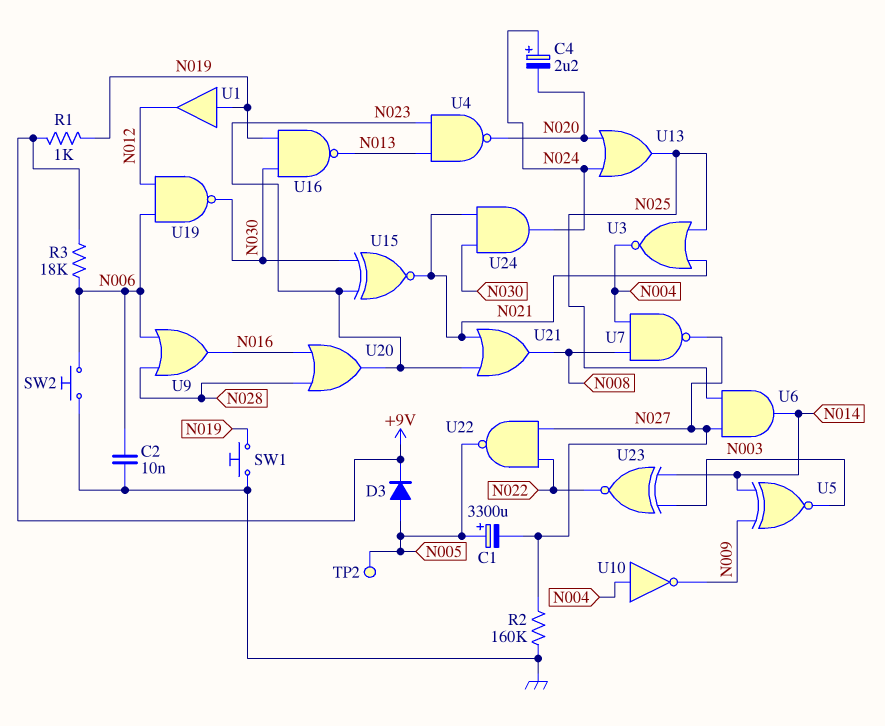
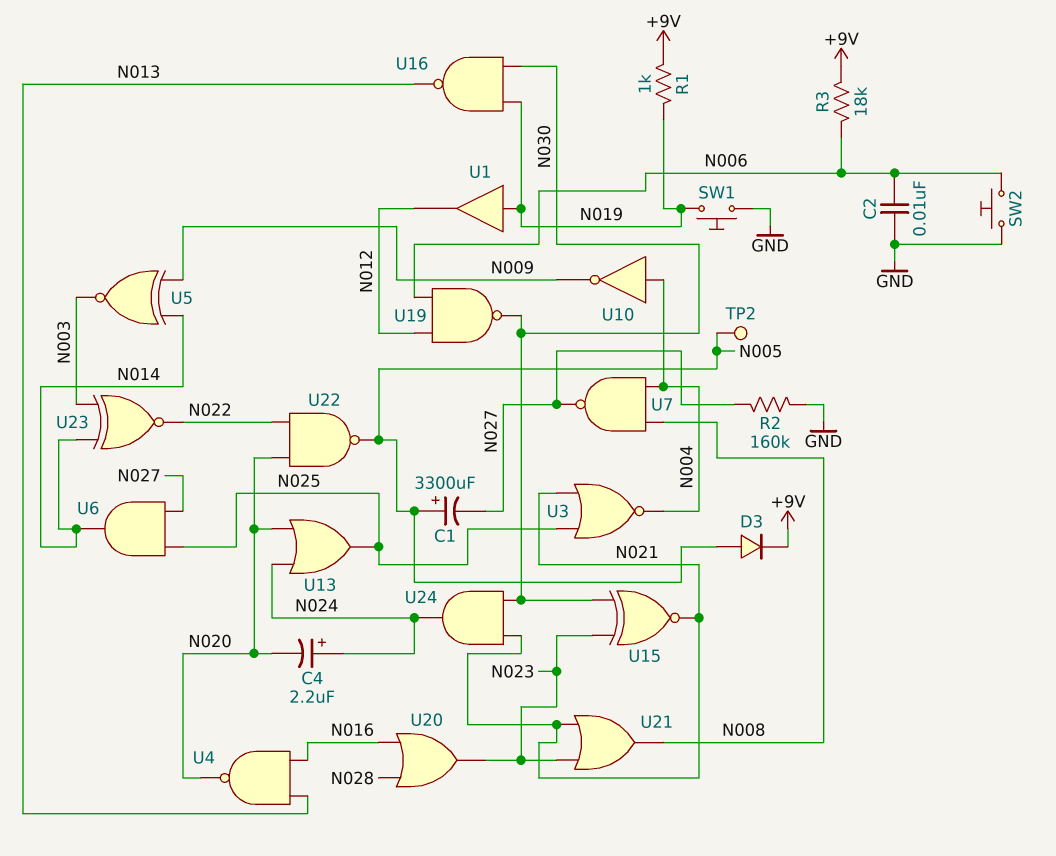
U4: NAND (in N013, in N023, out N020) -> NAND (in N013, in N016, out N020)
U9: OR (in N006, in N028, out N016) -> none
U22: NAND (in N022, in N027, out N005) -> NAND (in N020, in N022, out N005)

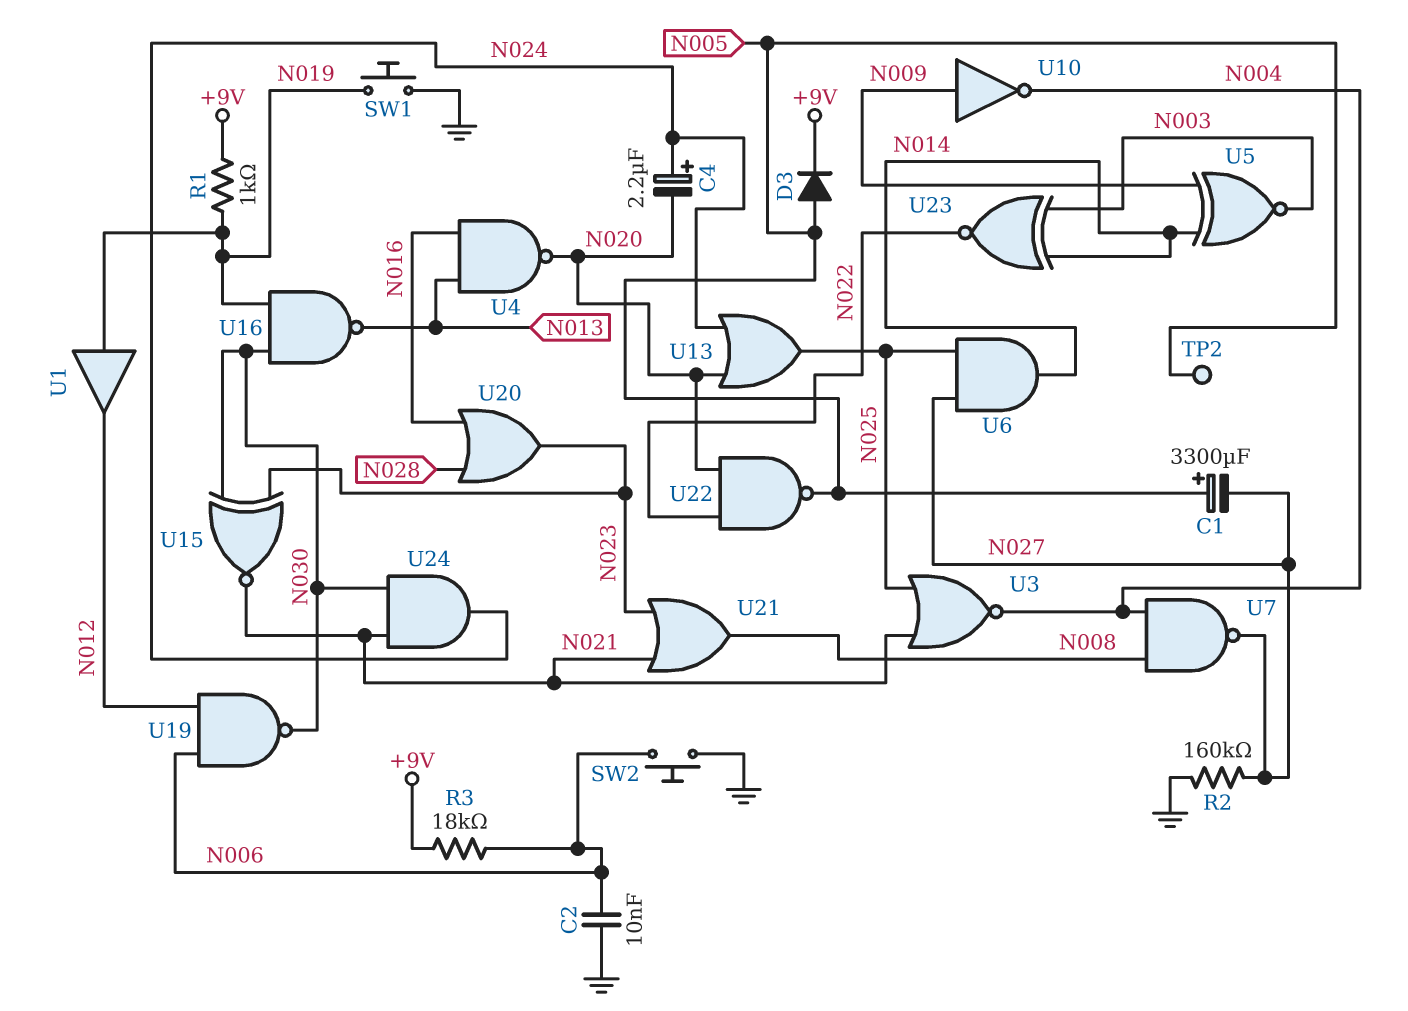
U10: NOT (in N004, out N009) -> NOT (in N009, out N004)

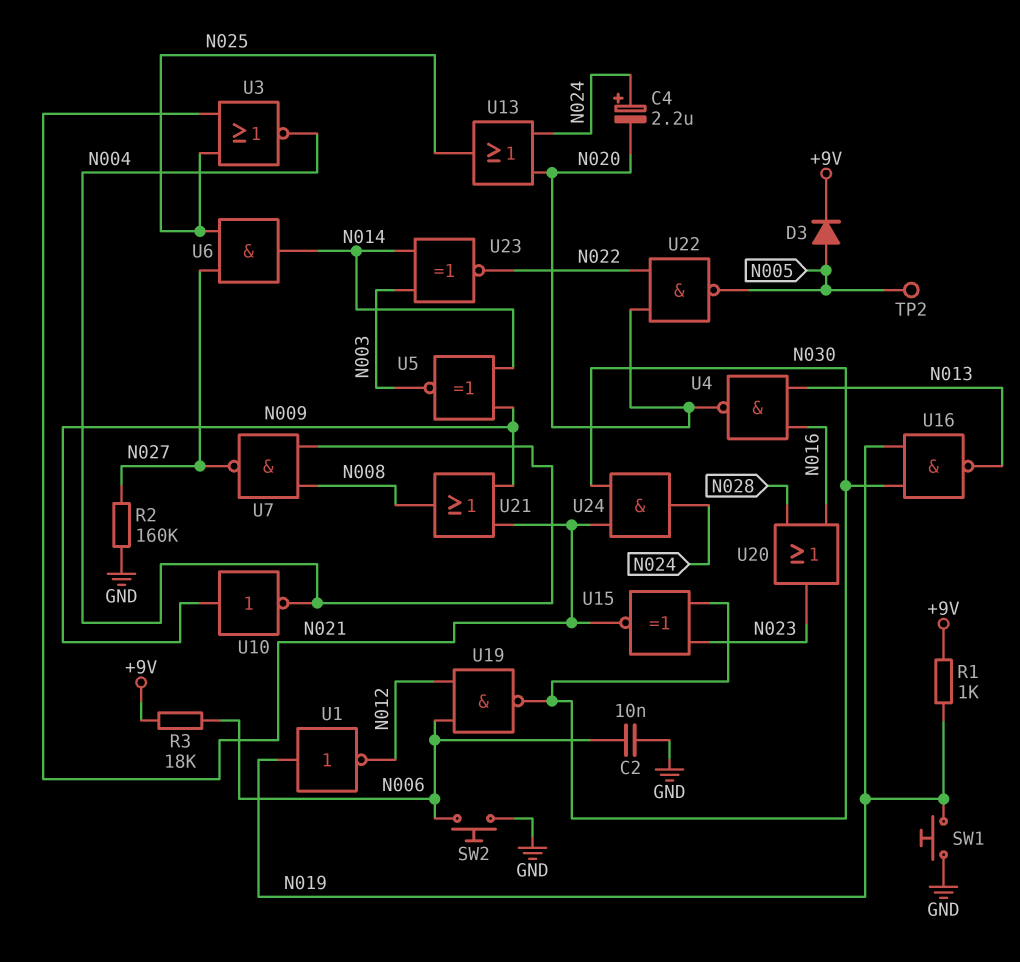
C1: 3300uF (plus N005, minus N027) -> none
U1: buffer (in N019, out N012) -> NOT (in N019, out N012)
U21: OR (in N021, in N023, out N008) -> OR (in N009, in N021, out N008)

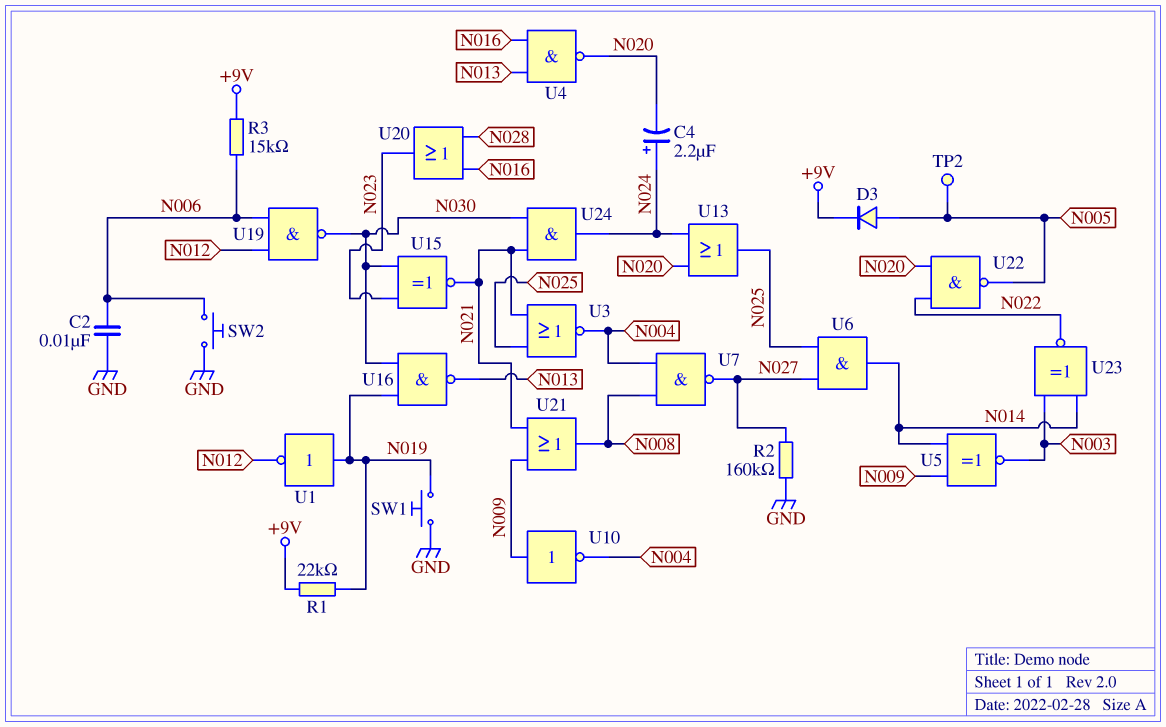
R1: 1k (+9V, N019) -> 22k (+9V, N019)
R3: 18k (+9V, N006) -> 15k (+9V, N006)

